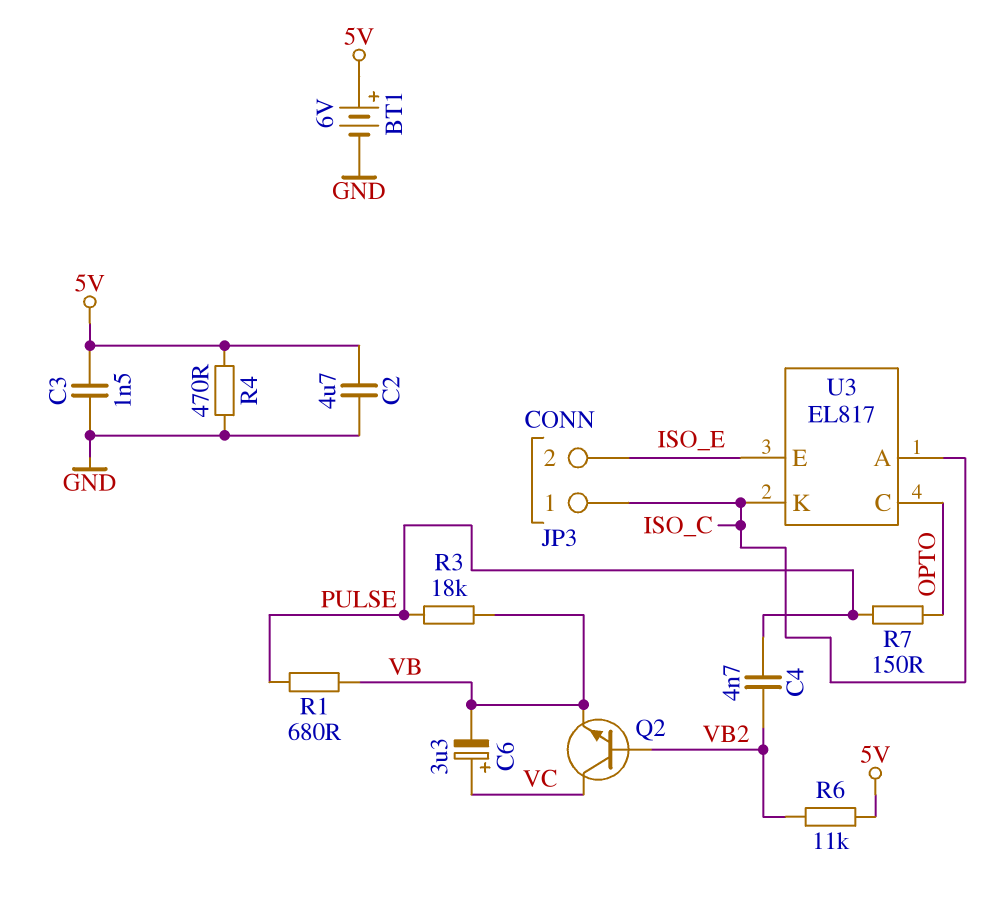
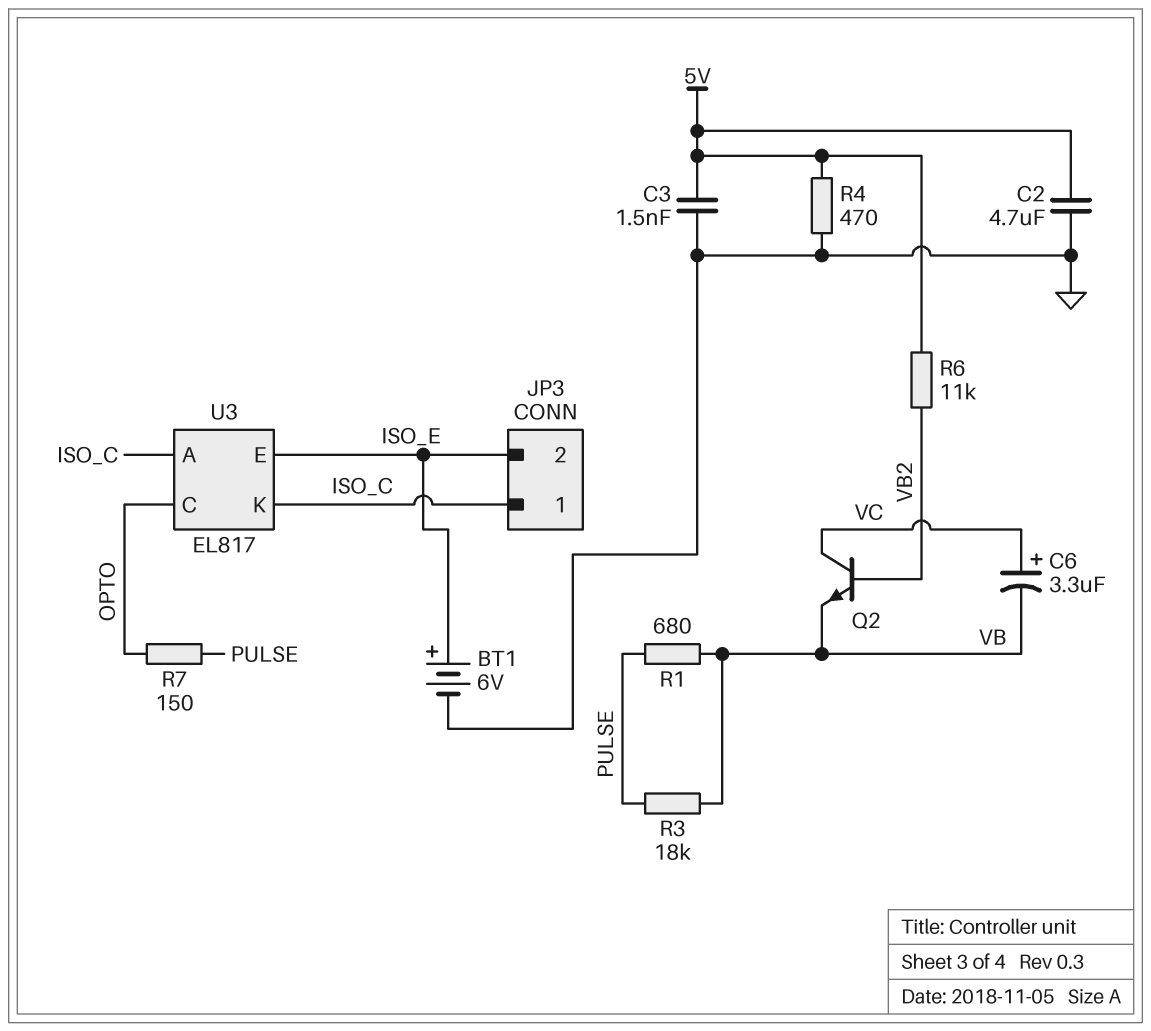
BT1: 6V (plus 5V, minus GND) -> 6V (plus ISO_E, minus GND)
C4: 4.7nF (PULSE, VB2) -> none

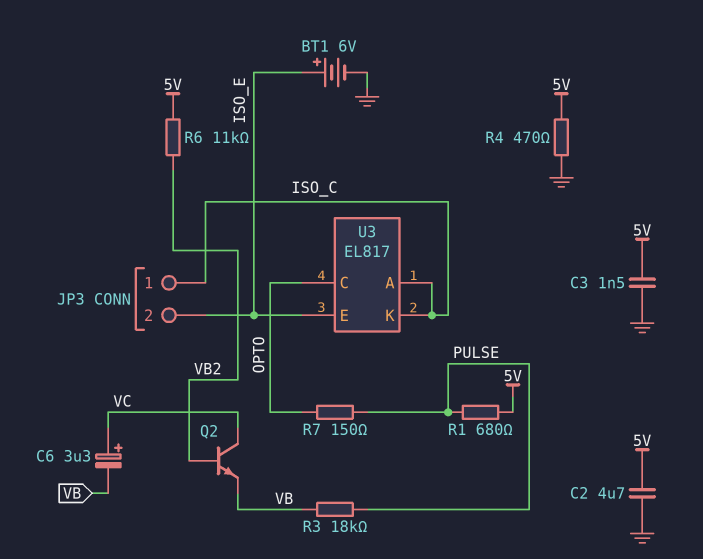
R1: 680 (PULSE, VB) -> 680 (5V, PULSE)

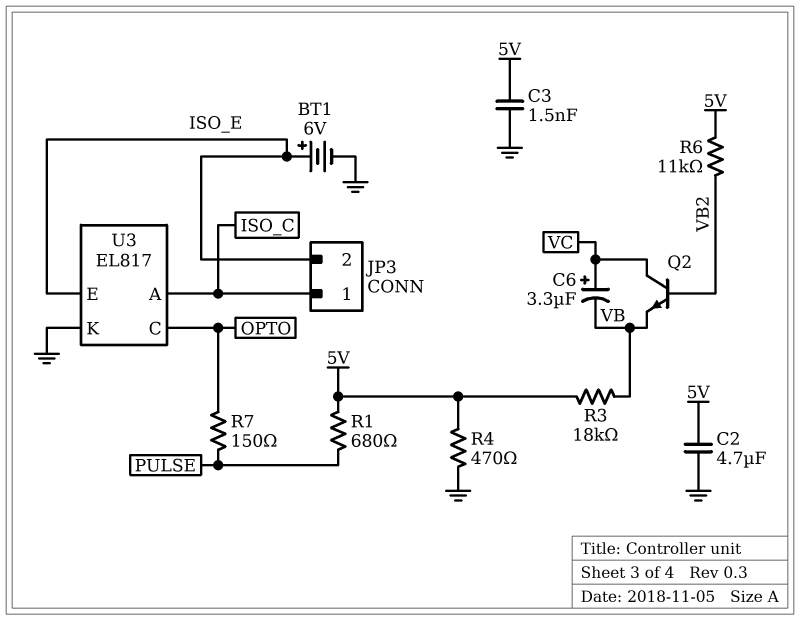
R3: 18k (PULSE, VB) -> 18k (5V, VB)
U3 pin K: ISO_C -> GND

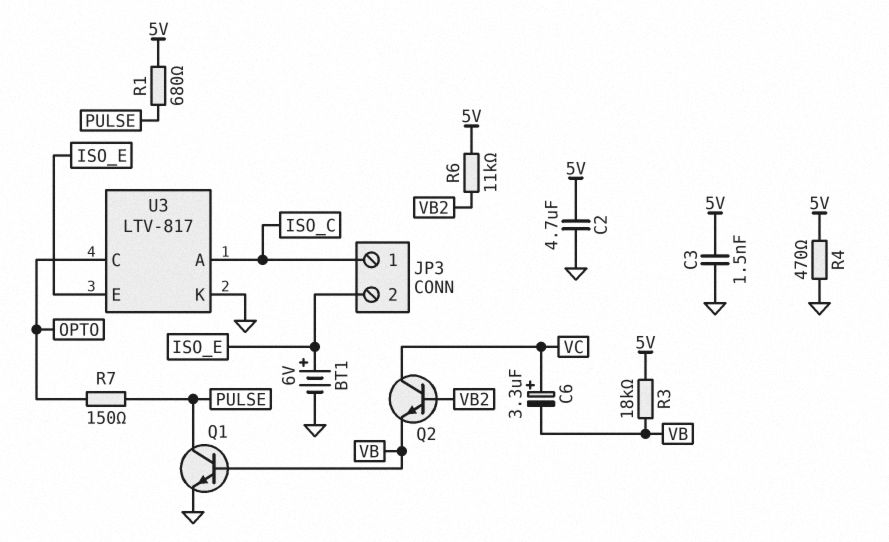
Q1: none -> NPN (B VB, C PULSE, E GND)
U3: EL817 -> LTV-817

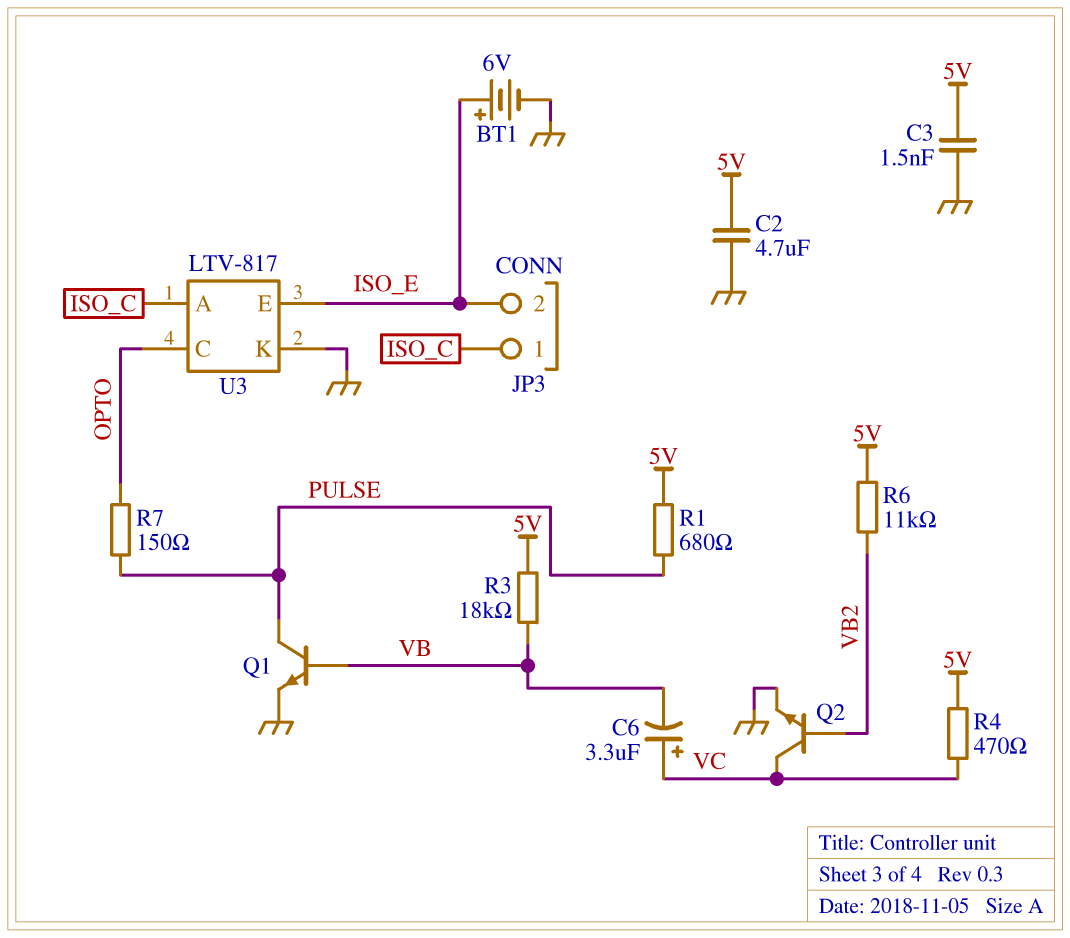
Q2: NPN (B VB2, C VC, E VB) -> NPN (B VB2, C VC, E GND)
R4: 470 (5V, GND) -> 470 (5V, VC)

